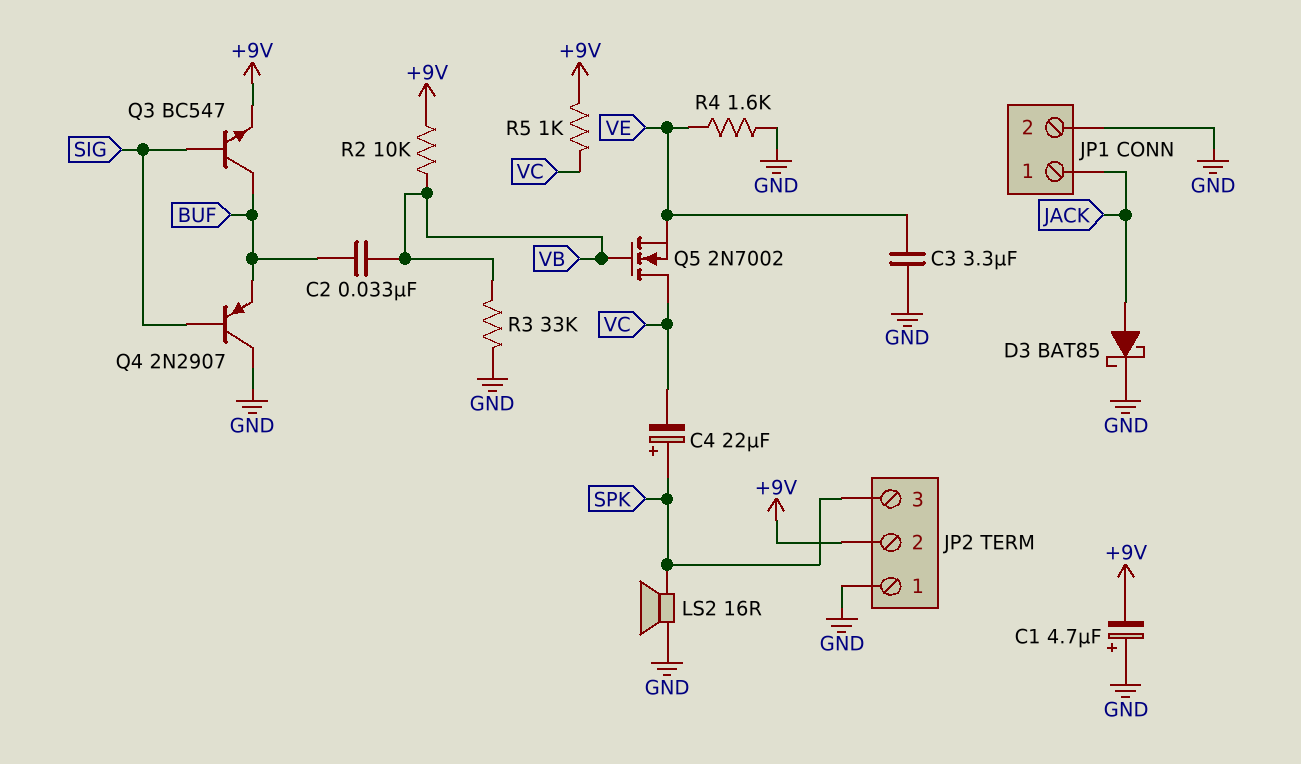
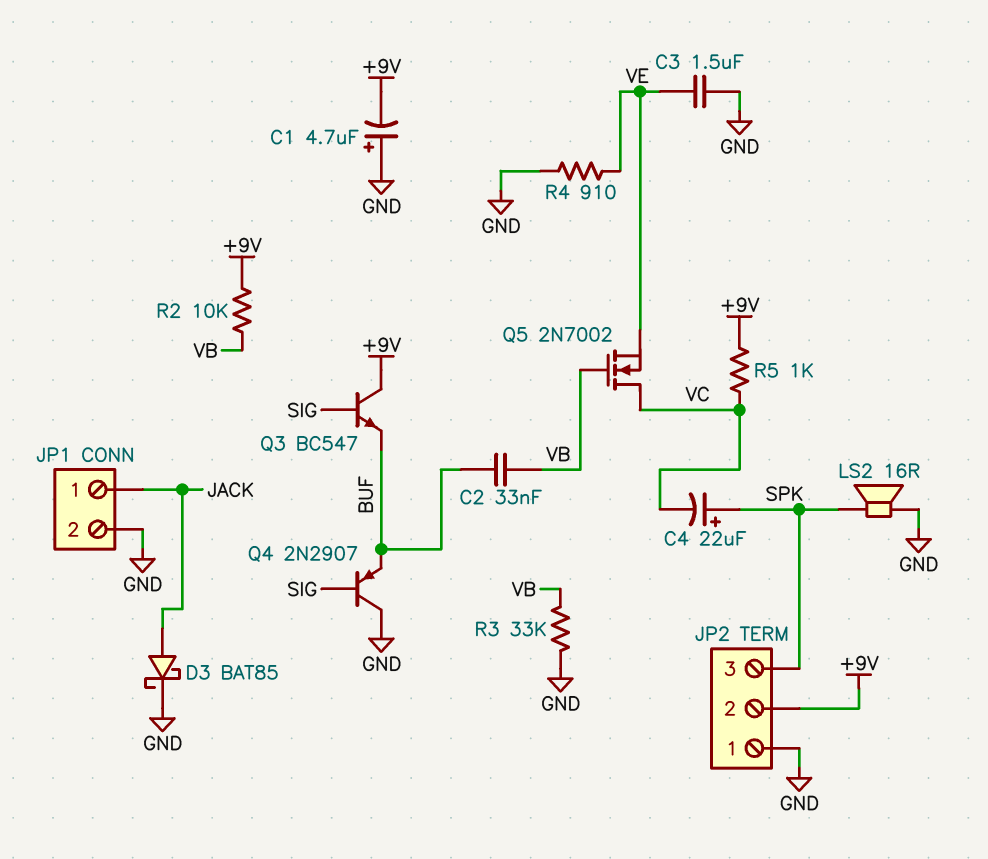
C3: 3.3uF (GND, VE) -> 1.5uF (GND, VE)
Q3: NPN BC547 (B SIG, C BUF, E +9V) -> NPN BC547 (B SIG, C +9V, E BUF)
R4: 1.6k (GND, VE) -> 910 (GND, VE)

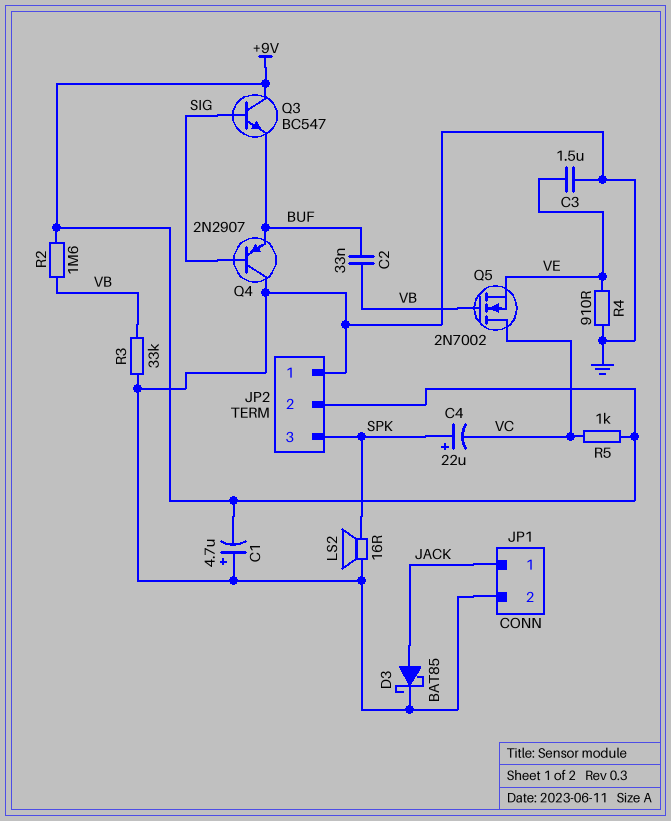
R2: 10k (+9V, VB) -> 1.6M (+9V, VB)

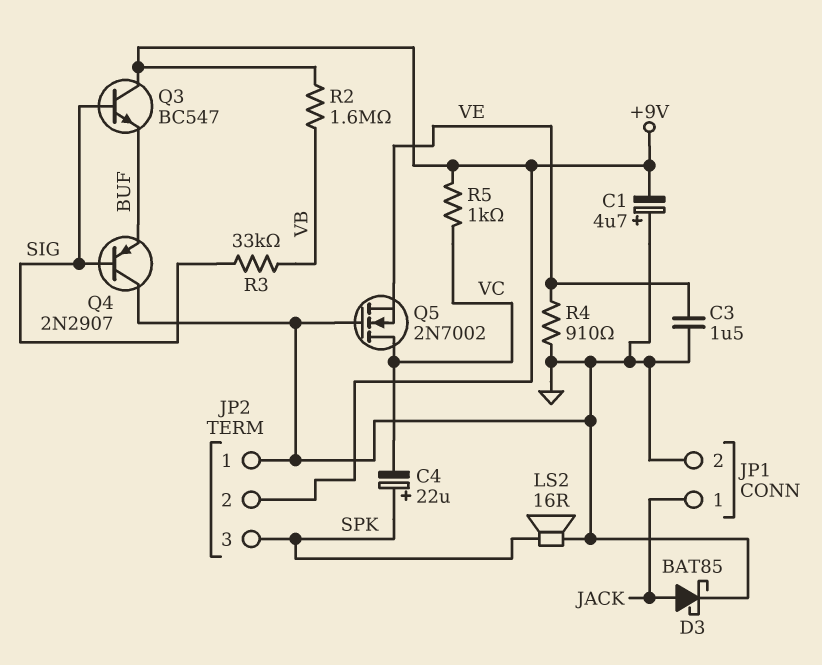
C2: 33nF (BUF, VB) -> none
Q5: NMOS 2N7002 (G VB, D VC, S VE) -> NMOS 2N7002 (G GND, D VC, S VE)
R3: 33k (GND, VB) -> 33k (SIG, VB)

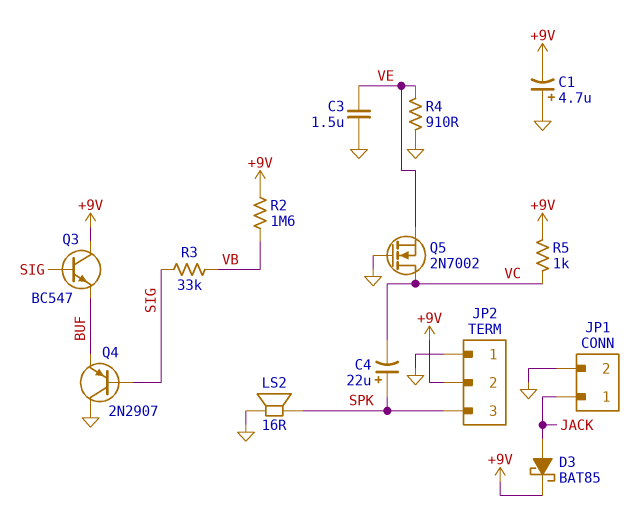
D3: schottky BAT85 (A JACK, K GND) -> schottky BAT85 (A JACK, K +9V)

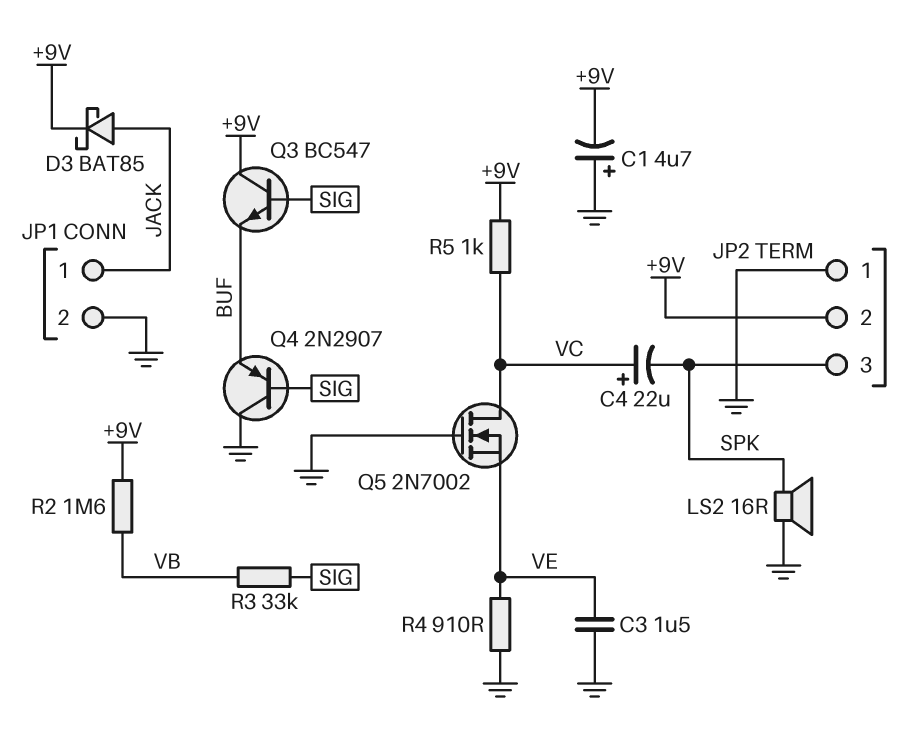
C4: 22uF (plus SPK, minus VC) -> 22uF (plus VC, minus SPK)

